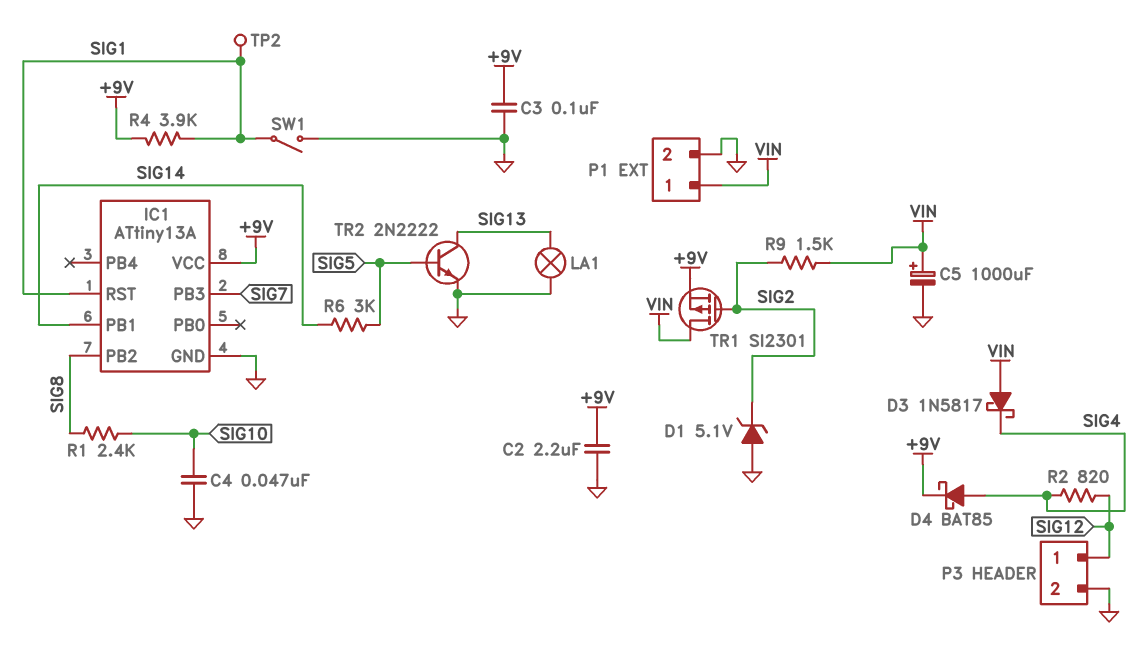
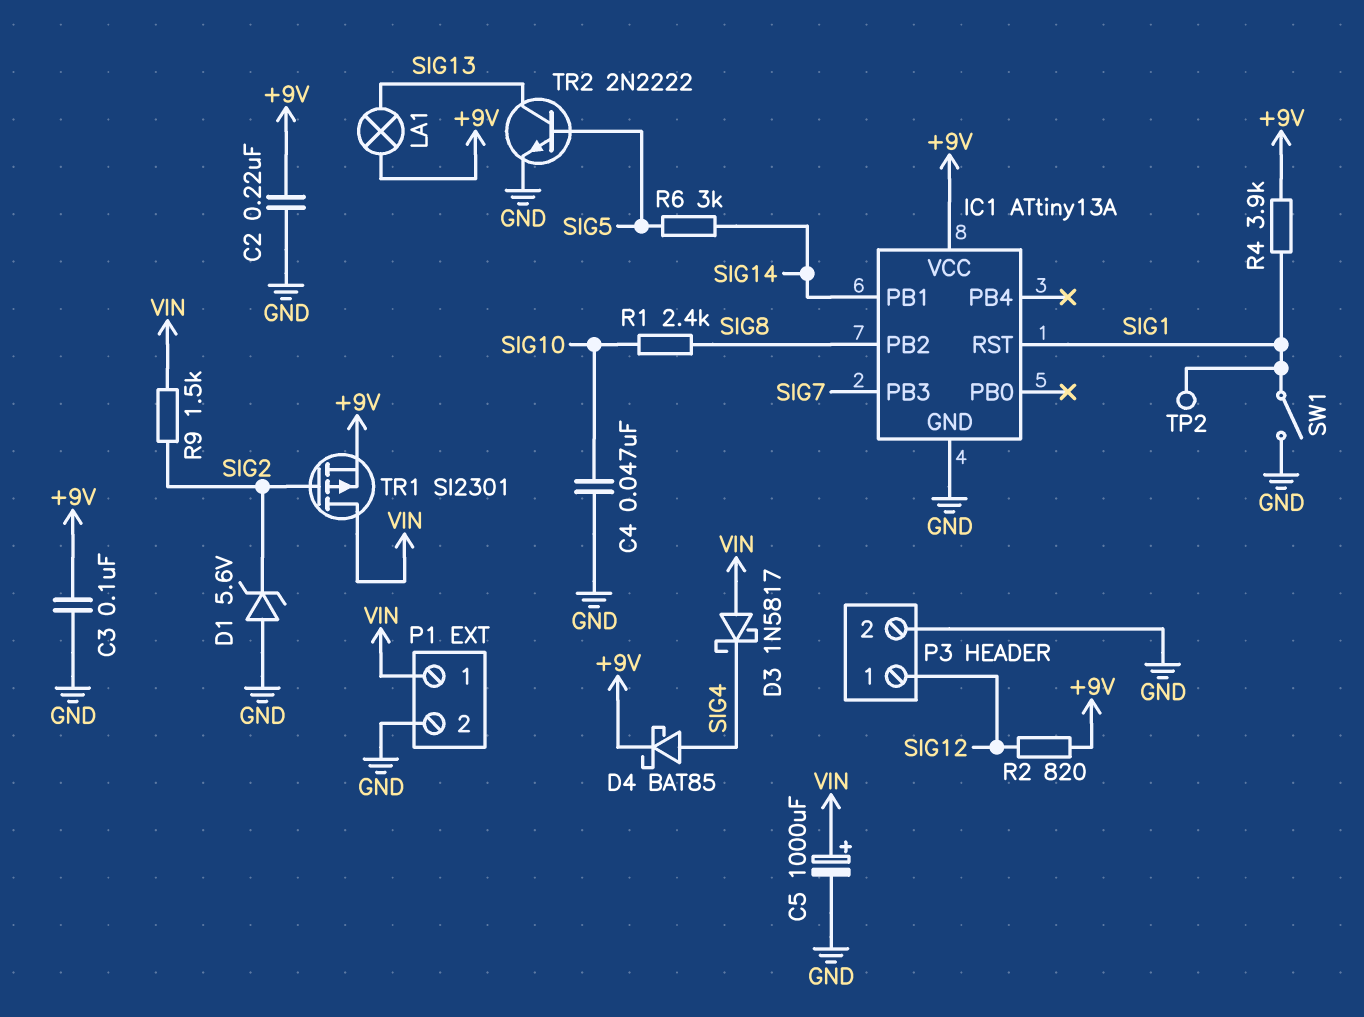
C2: 2.2uF (+9V, GND) -> 220nF (+9V, GND)
D1: zener 5.1V (A GND, K SIG2) -> zener 5.6V (A GND, K SIG2)
LA1: lamp (GND, SIG13) -> lamp (+9V, SIG13)
R2: 820 (SIG4, SIG12) -> 820 (+9V, SIG12)

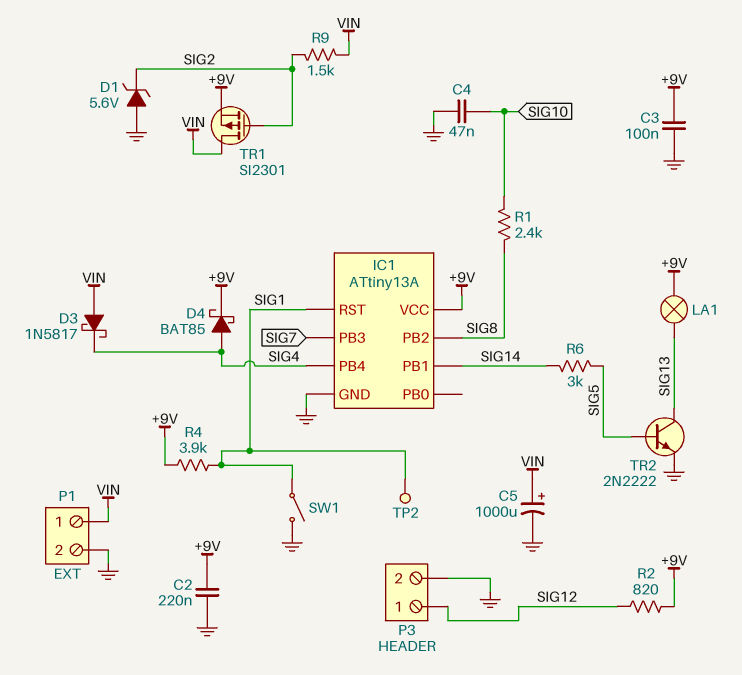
IC1 pin PB4: none -> SIG4

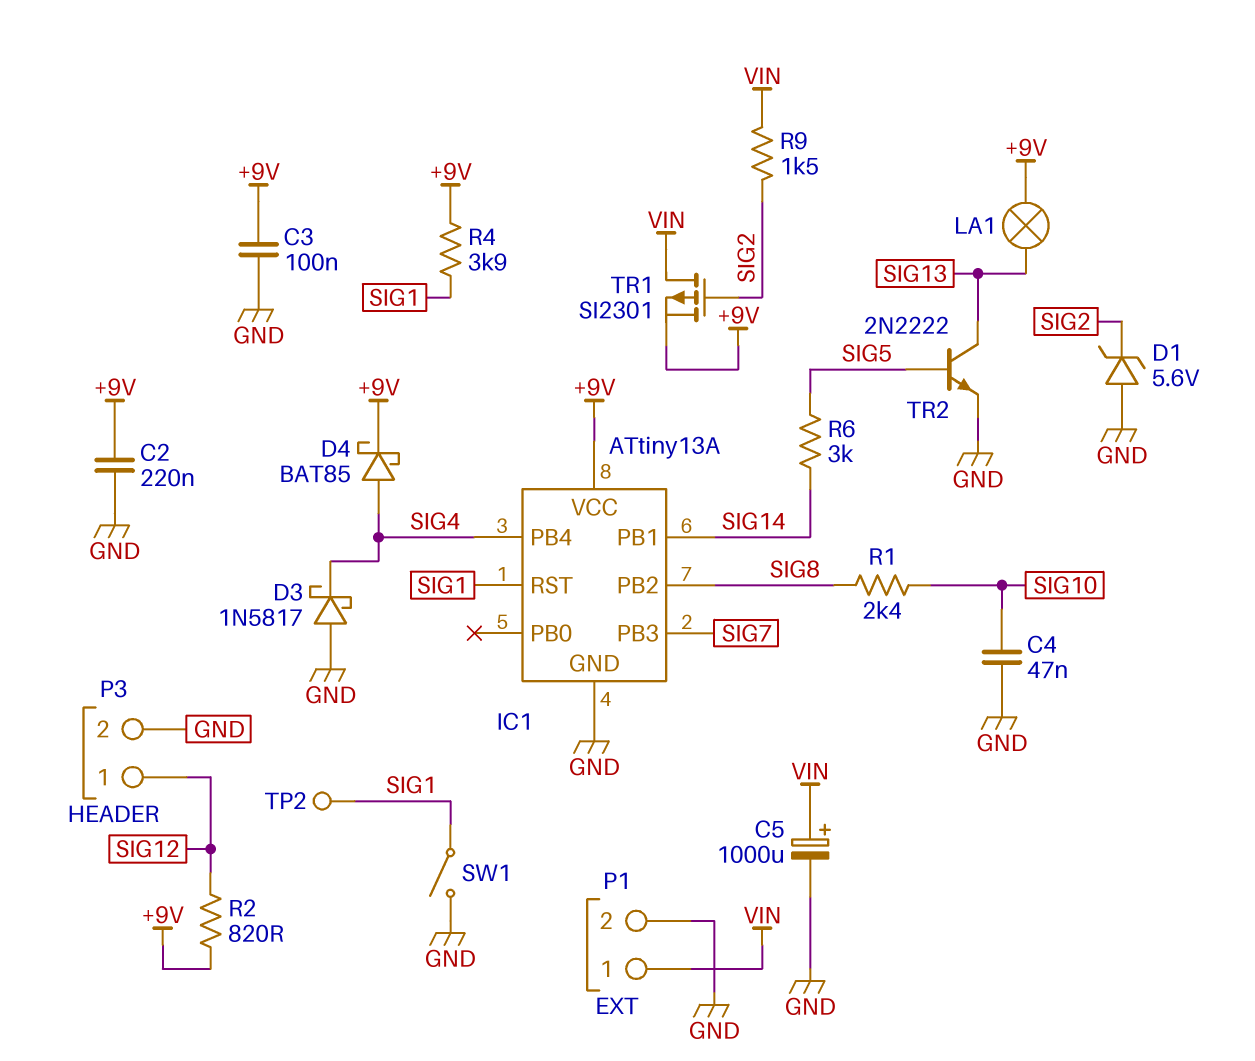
D3: schottky 1N5817 (A VIN, K SIG4) -> schottky 1N5817 (A GND, K SIG4)

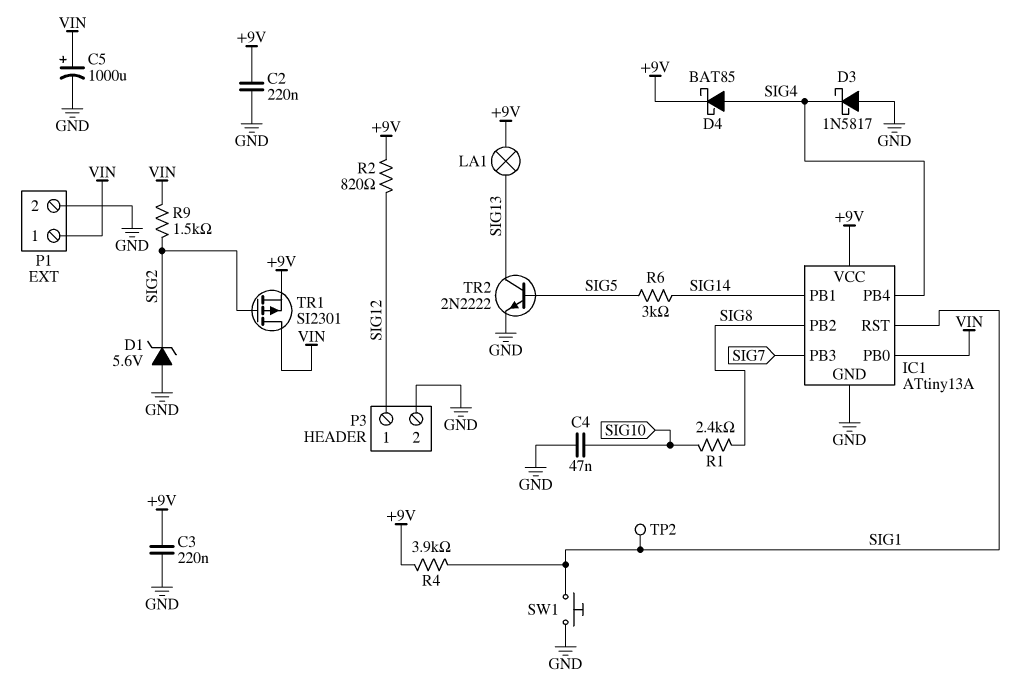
C3: 100nF (+9V, GND) -> 220nF (+9V, GND)
IC1 pin PB0: none -> VIN
SW1: switch (GND, SIG1) -> button (GND, SIG1)

